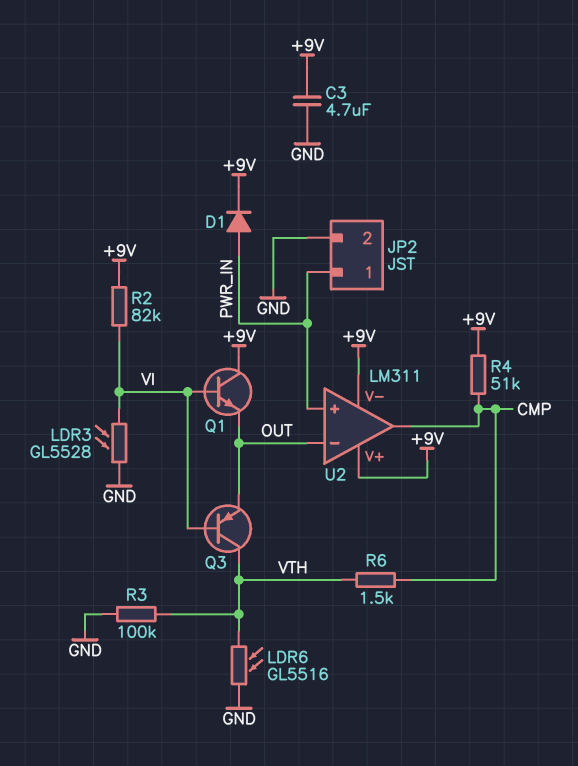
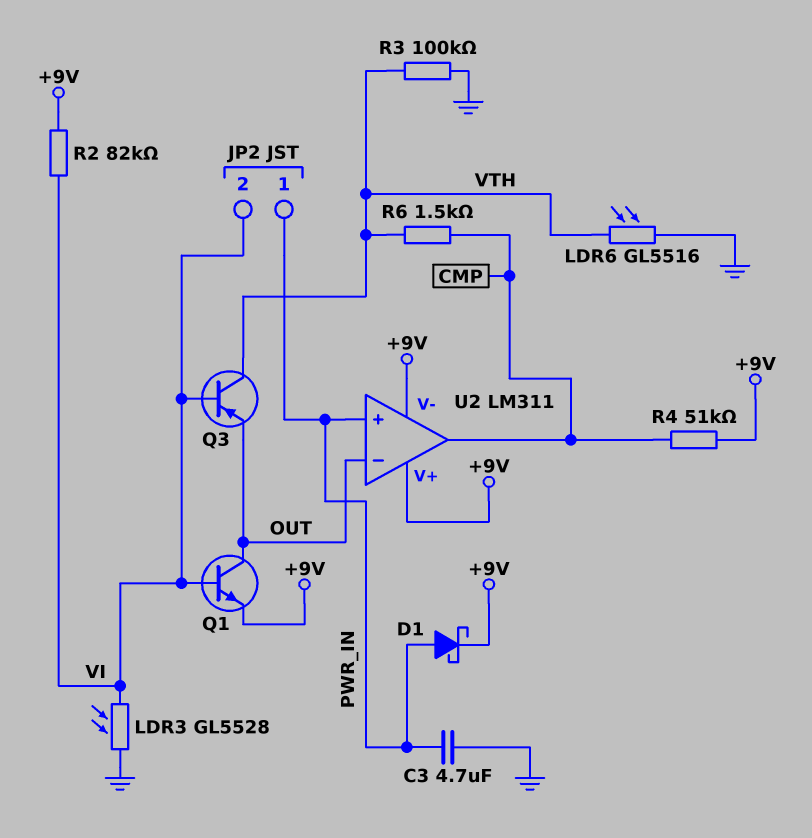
C3: 4.7uF (+9V, GND) -> 4.7uF (GND, PWR_IN)
D1: diode (A PWR_IN, K +9V) -> schottky (A PWR_IN, K +9V)
JP2 pin 2: GND -> VI
Q1: NPN (B VI, C +9V, E OUT) -> NPN (B VI, C OUT, E +9V)

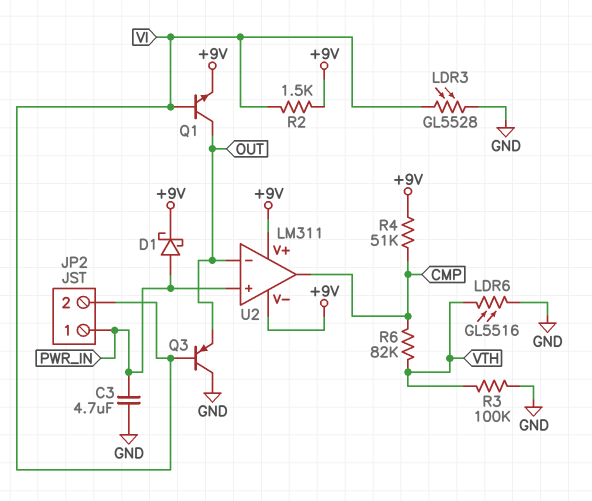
Q3: PNP (B VI, C VTH, E OUT) -> PNP (B VI, C GND, E OUT)
R2: 82k (+9V, VI) -> 1.5k (+9V, VI)
R6: 1.5k (CMP, VTH) -> 82k (CMP, VTH)

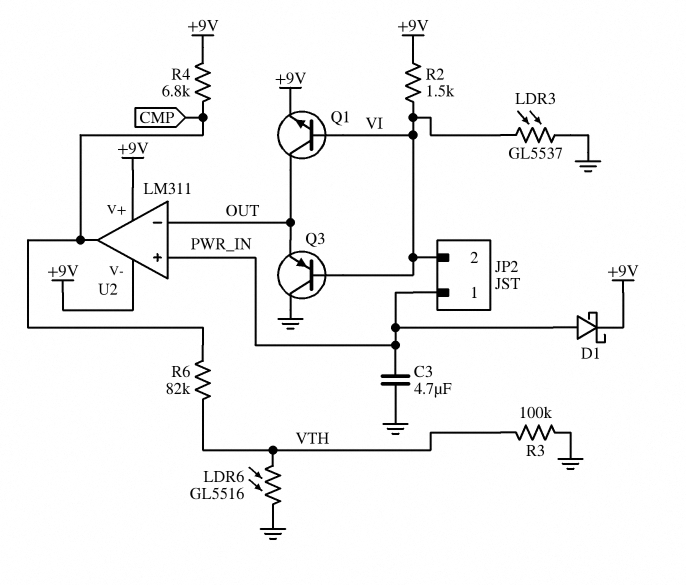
LDR3: GL5528 (GND, VI) -> GL5537 (GND, VI)
R4: 51k (+9V, CMP) -> 6.8k (+9V, CMP)

